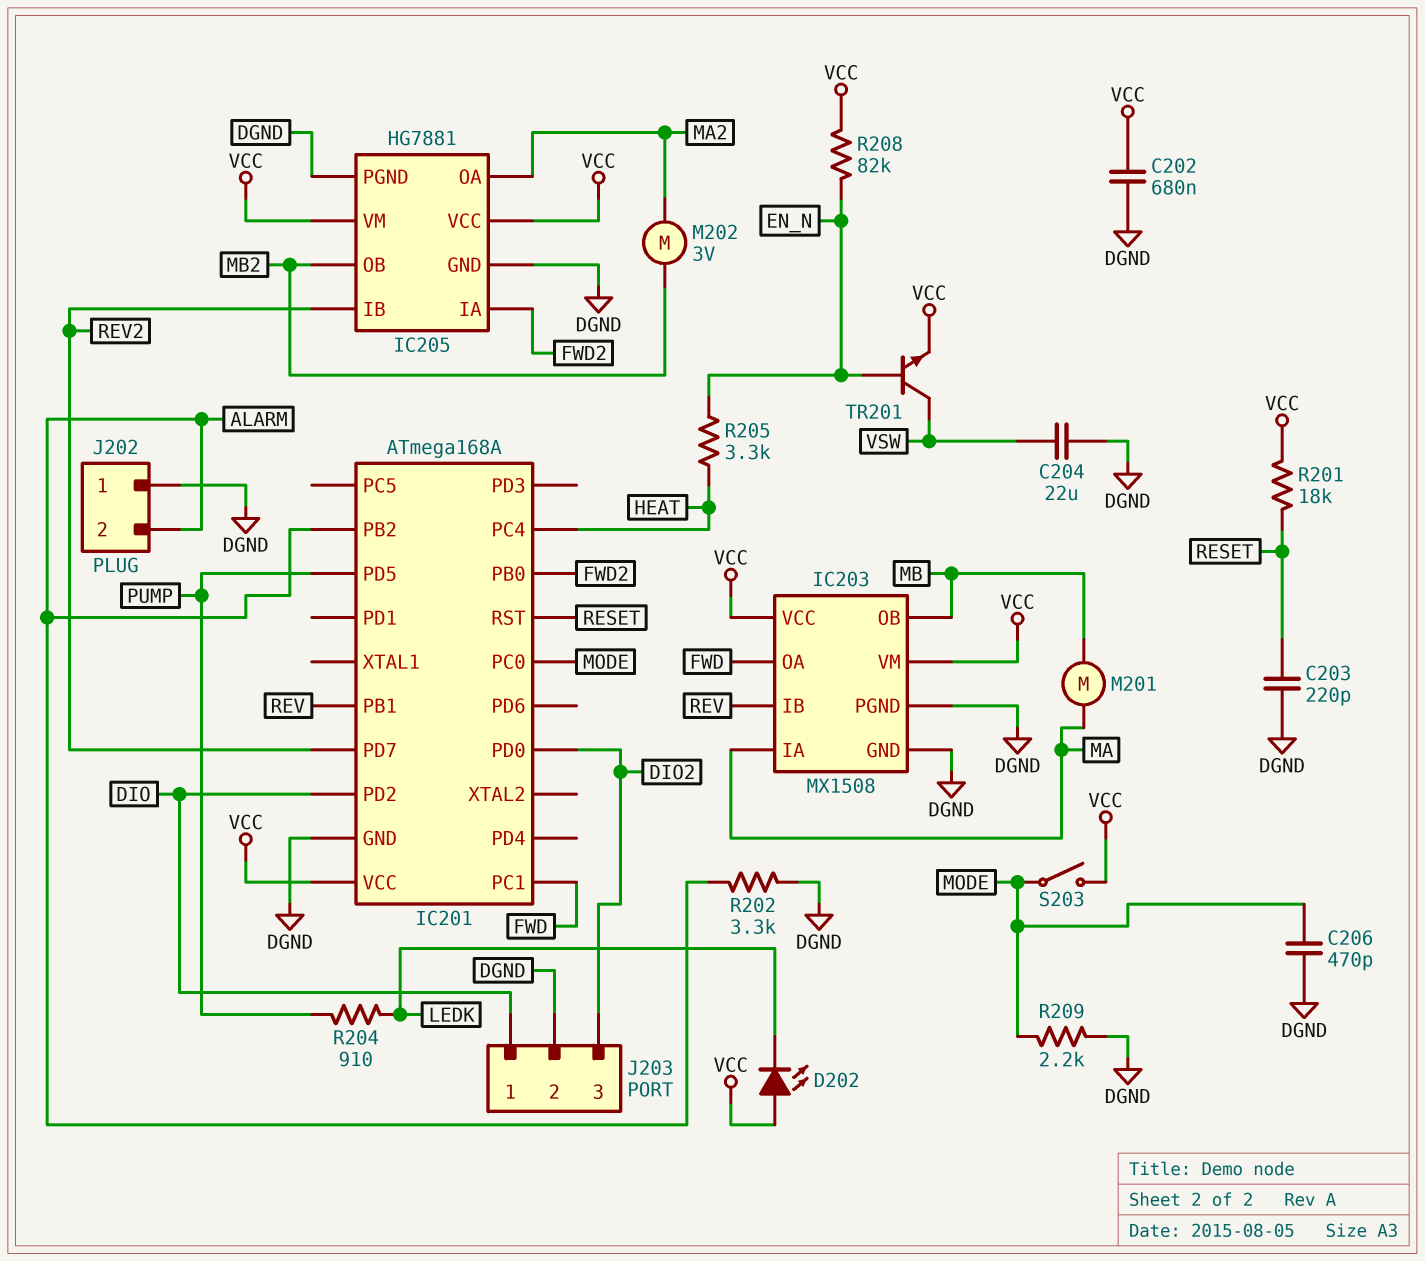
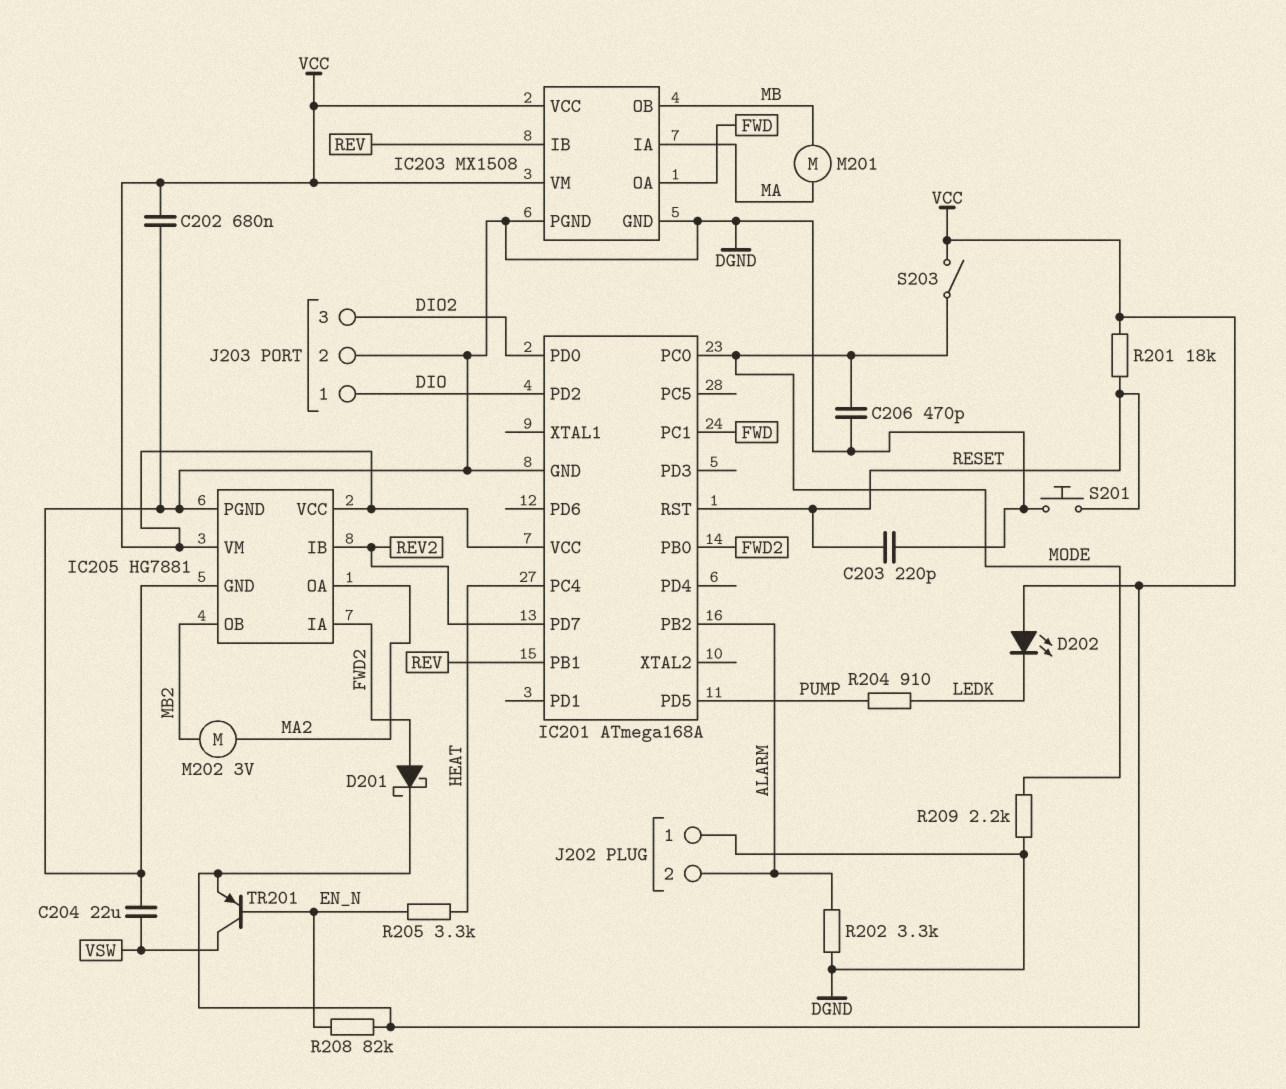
D201: none -> schottky (A FWD2, K VCC)
S201: none -> button (DGND, RESET)
TR201: NPN (B EN_N, C VSW, E VCC) -> PNP (B EN_N, C VSW, E VCC)

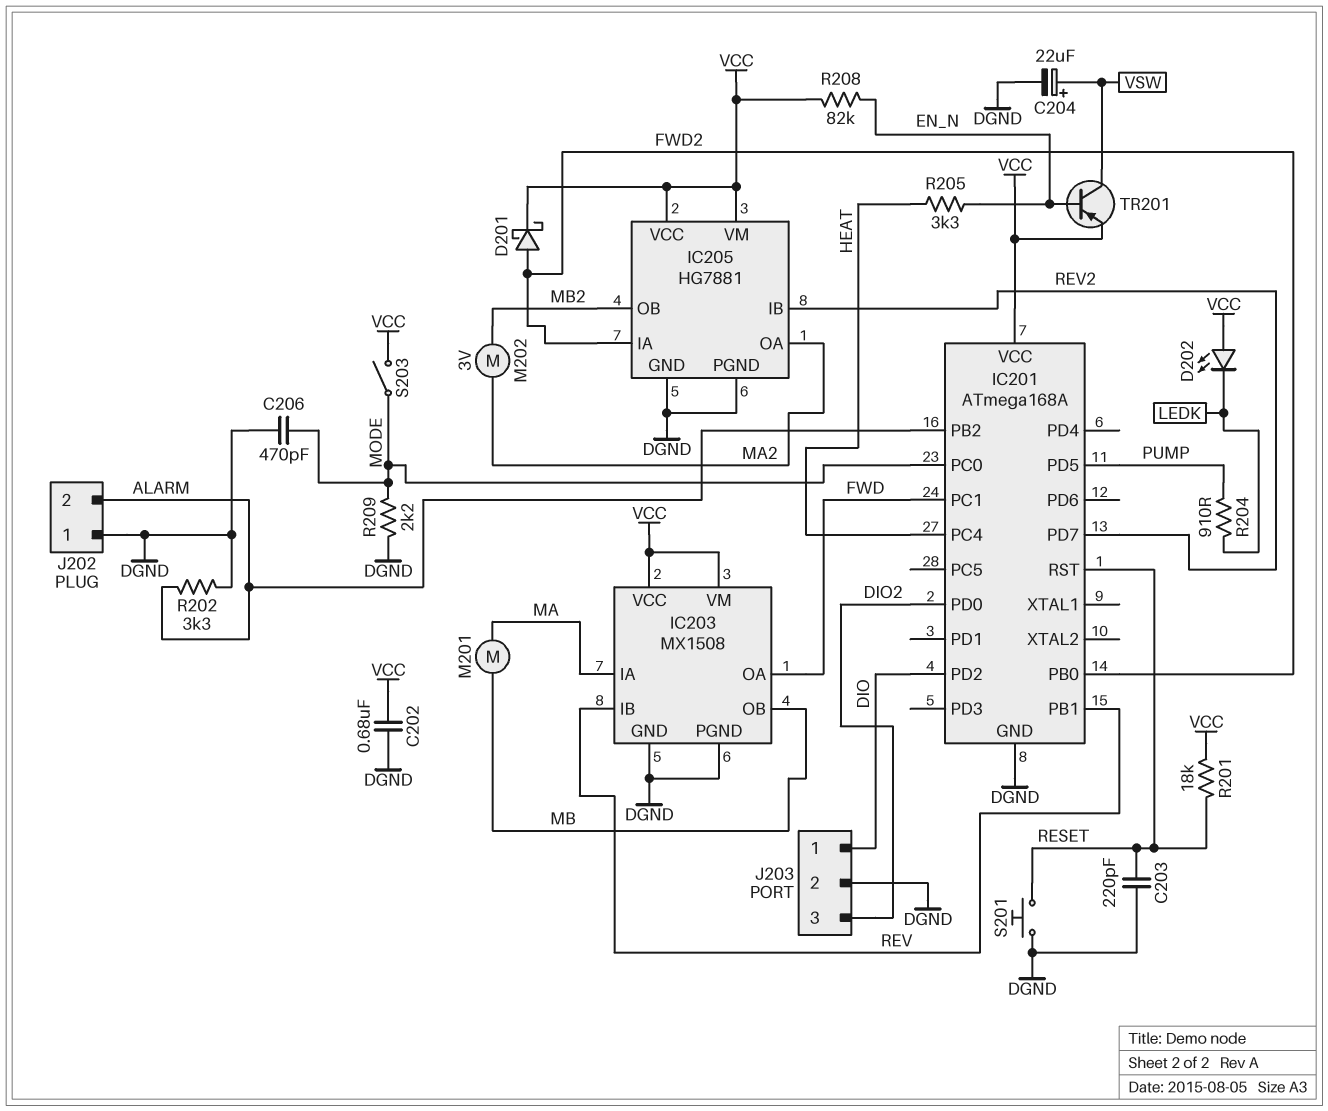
C204: 22uF (DGND, VSW) -> 22uF (plus VSW, minus DGND)

